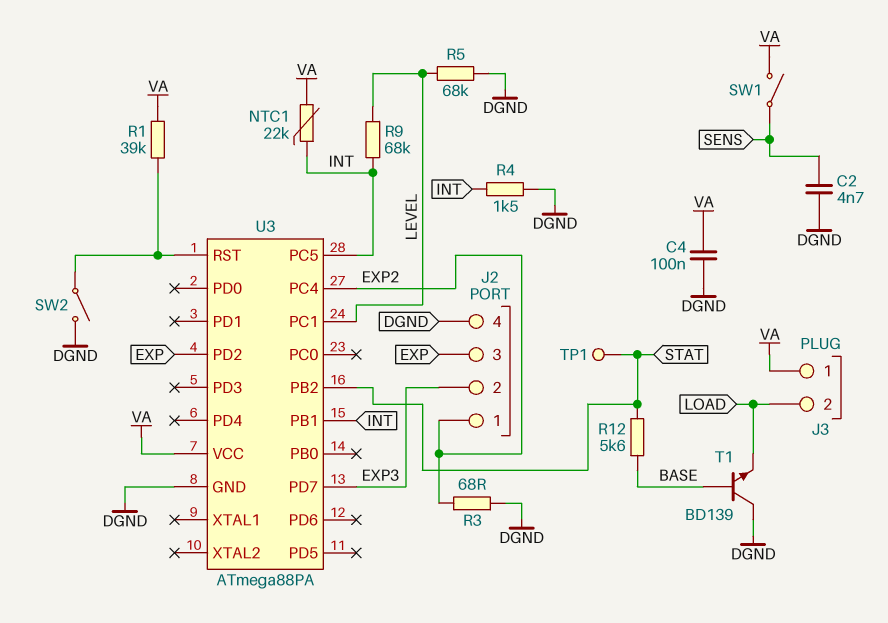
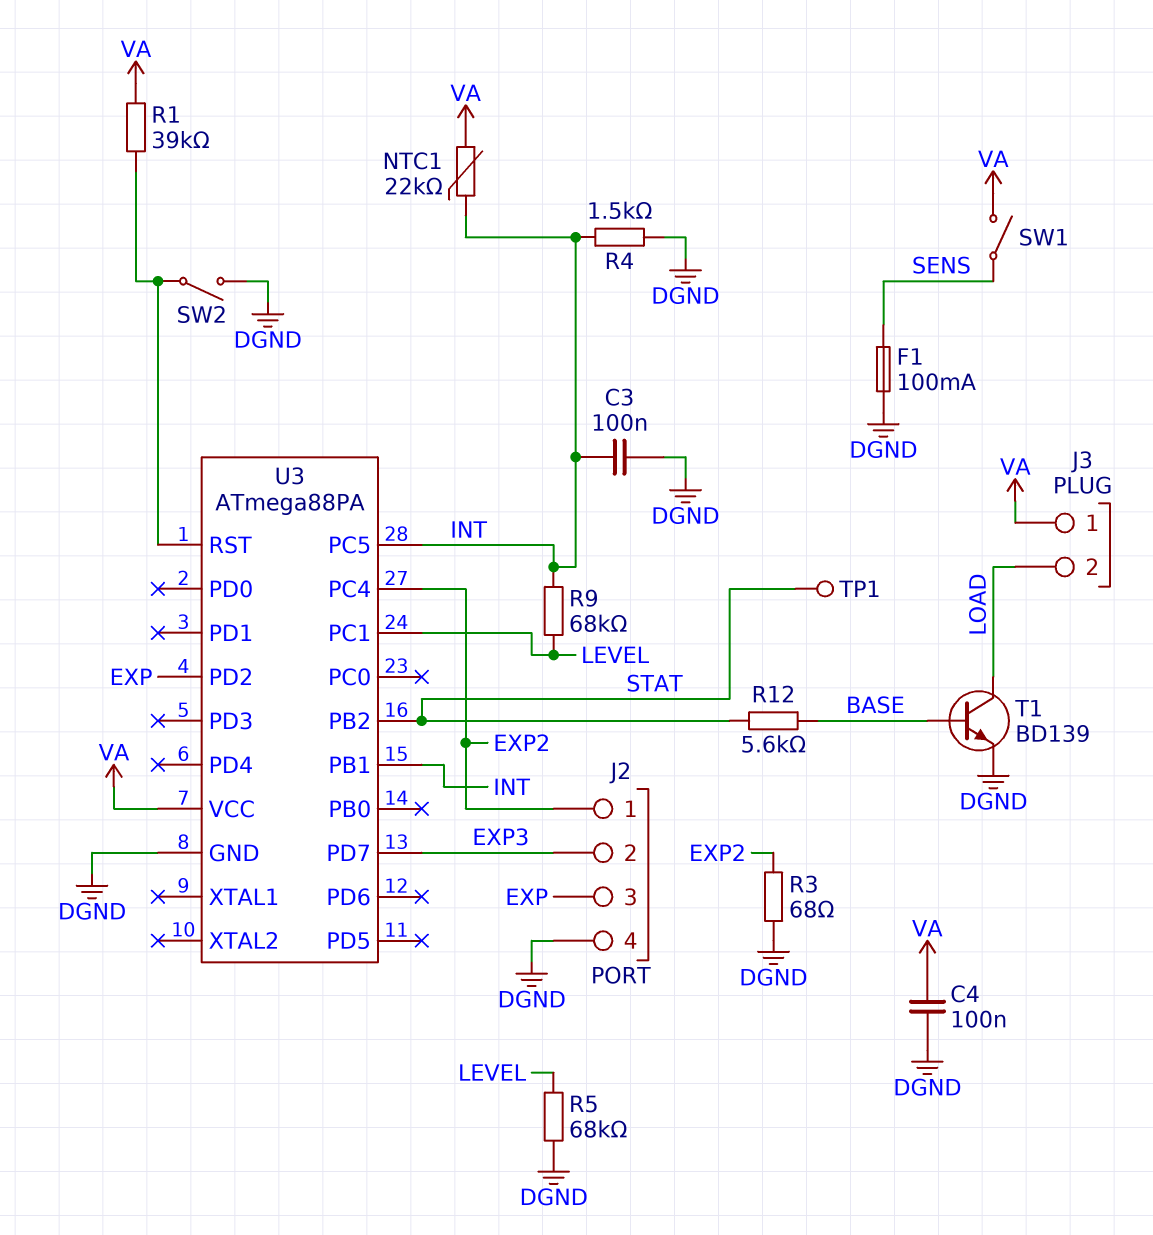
C2: 4.7nF (DGND, SENS) -> none
C3: none -> 100nF (DGND, INT)
F1: none -> 100mA (DGND, SENS)
T1: NPN BD139 (B BASE, C DGND, E LOAD) -> NPN BD139 (B BASE, C LOAD, E DGND)

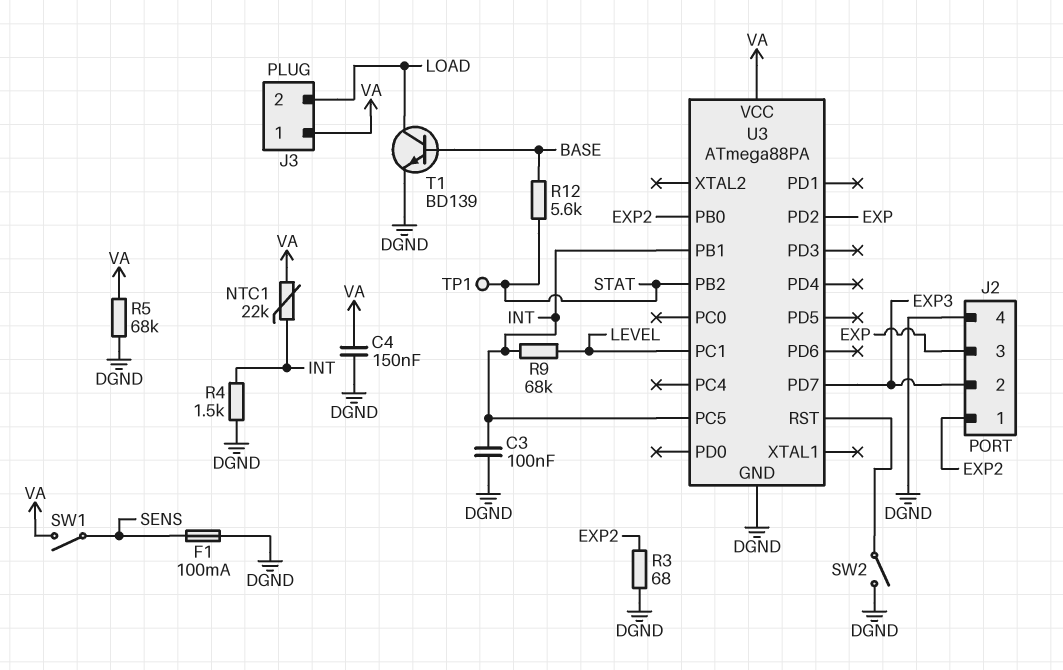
C4: 100nF (DGND, VA) -> 150nF (DGND, VA)
R1: 39k (U3/RST, VA) -> none
R5: 68k (DGND, LEVEL) -> 68k (DGND, VA)
U3 pin PB0: none -> EXP2
U3 pin PC4: EXP2 -> none

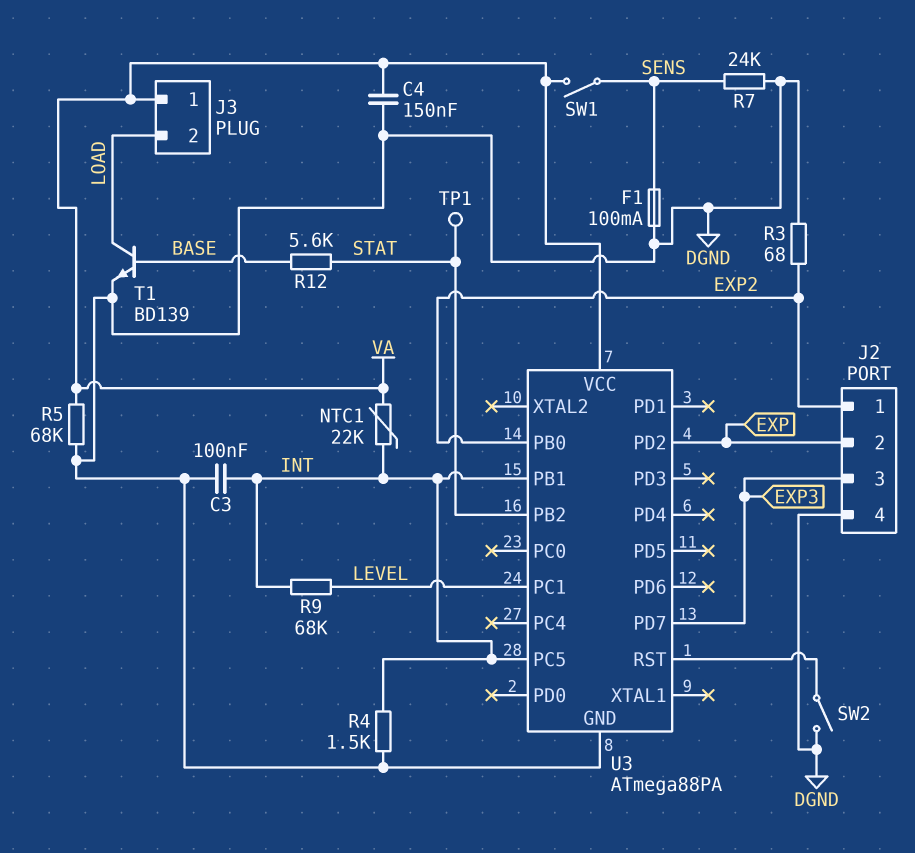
J2 pin 2: EXP3 -> EXP
J2 pin 3: EXP -> EXP3
R7: none -> 24k (DGND, SENS)

